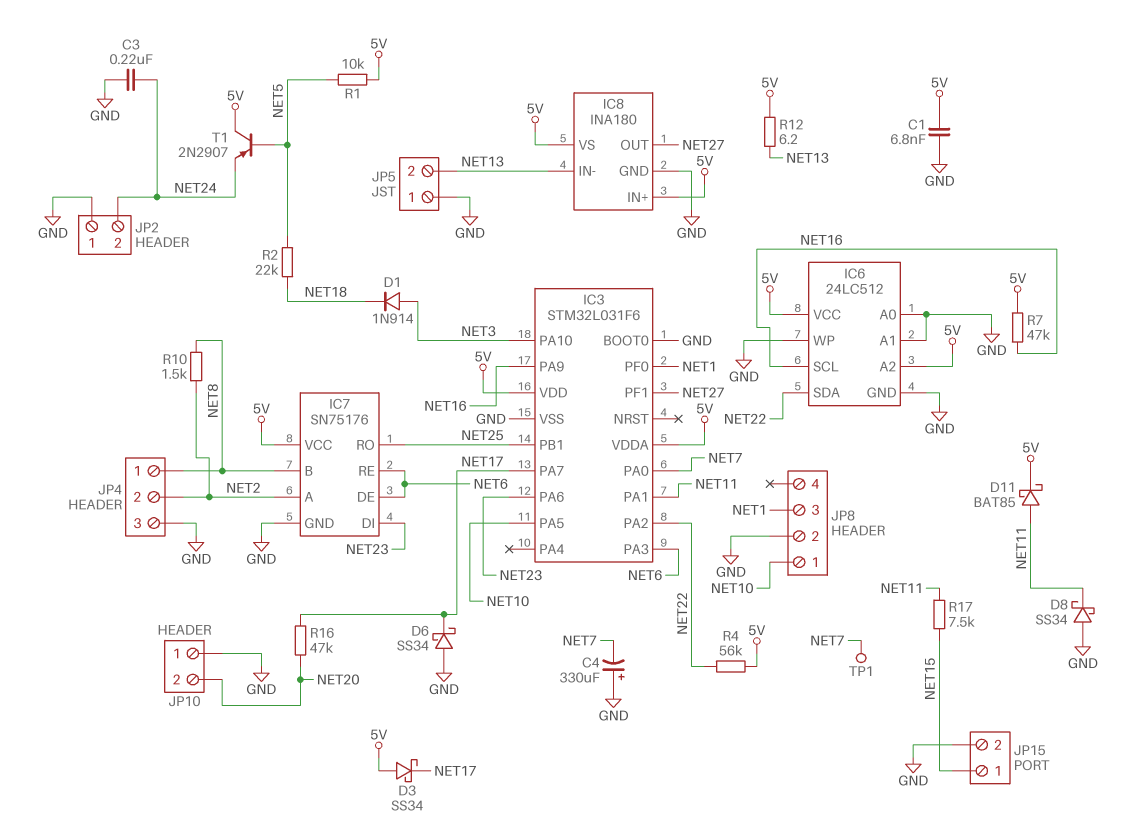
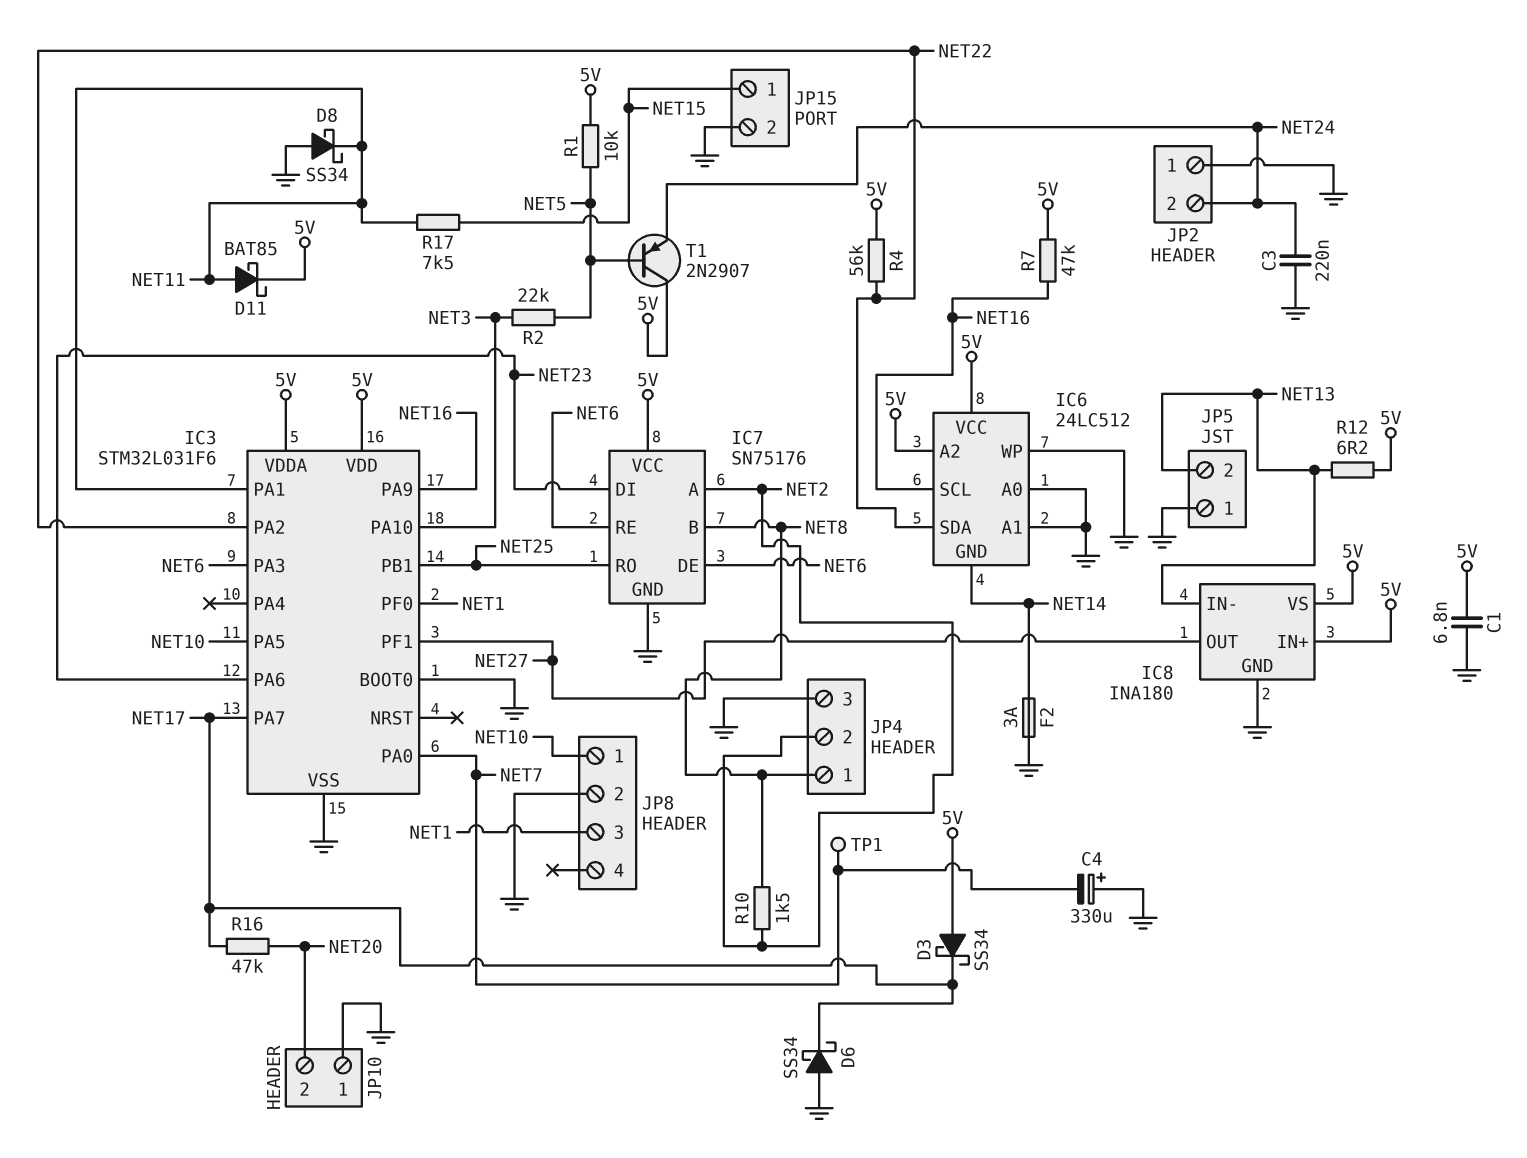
D1: diode 1N914 (A NET3, K NET18) -> none
F2: none -> 3A (GND, NET14)
IC6 pin GND: GND -> NET14
R2: 22k (NET5, NET18) -> 22k (NET3, NET5)

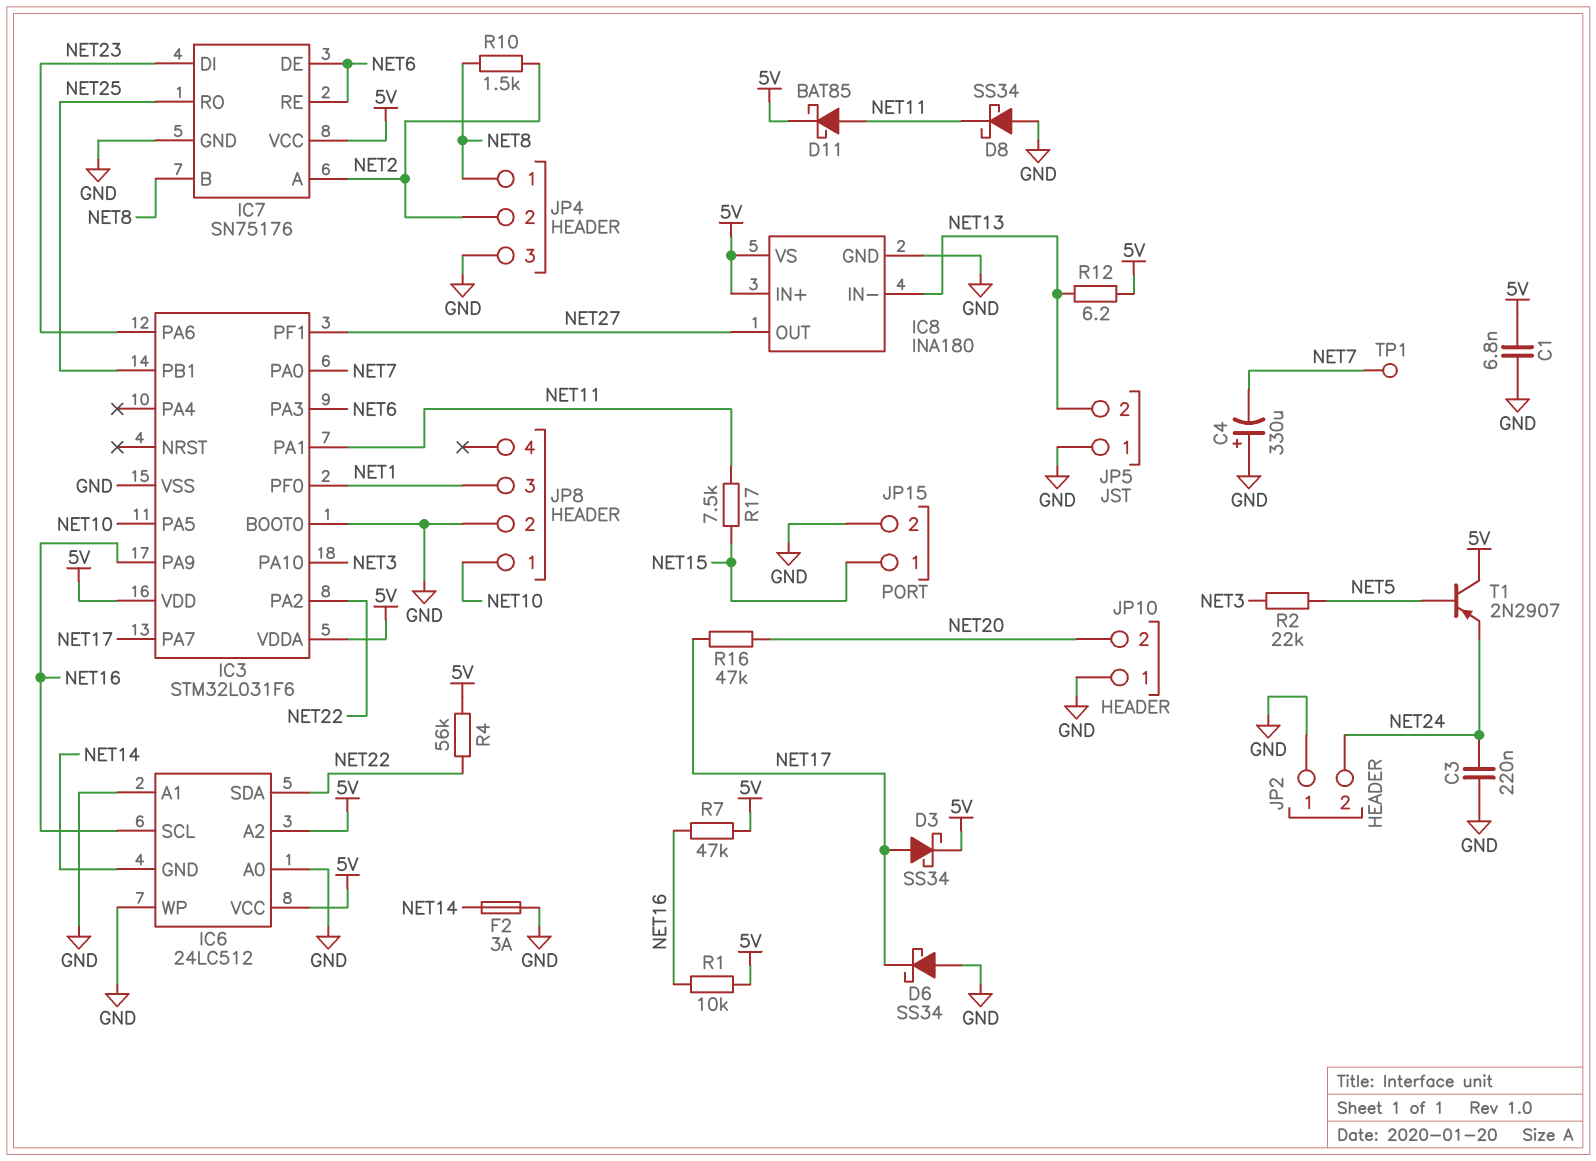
D3: schottky SS34 (A 5V, K NET17) -> schottky SS34 (A NET17, K 5V)
R1: 10k (5V, NET5) -> 10k (5V, NET16)

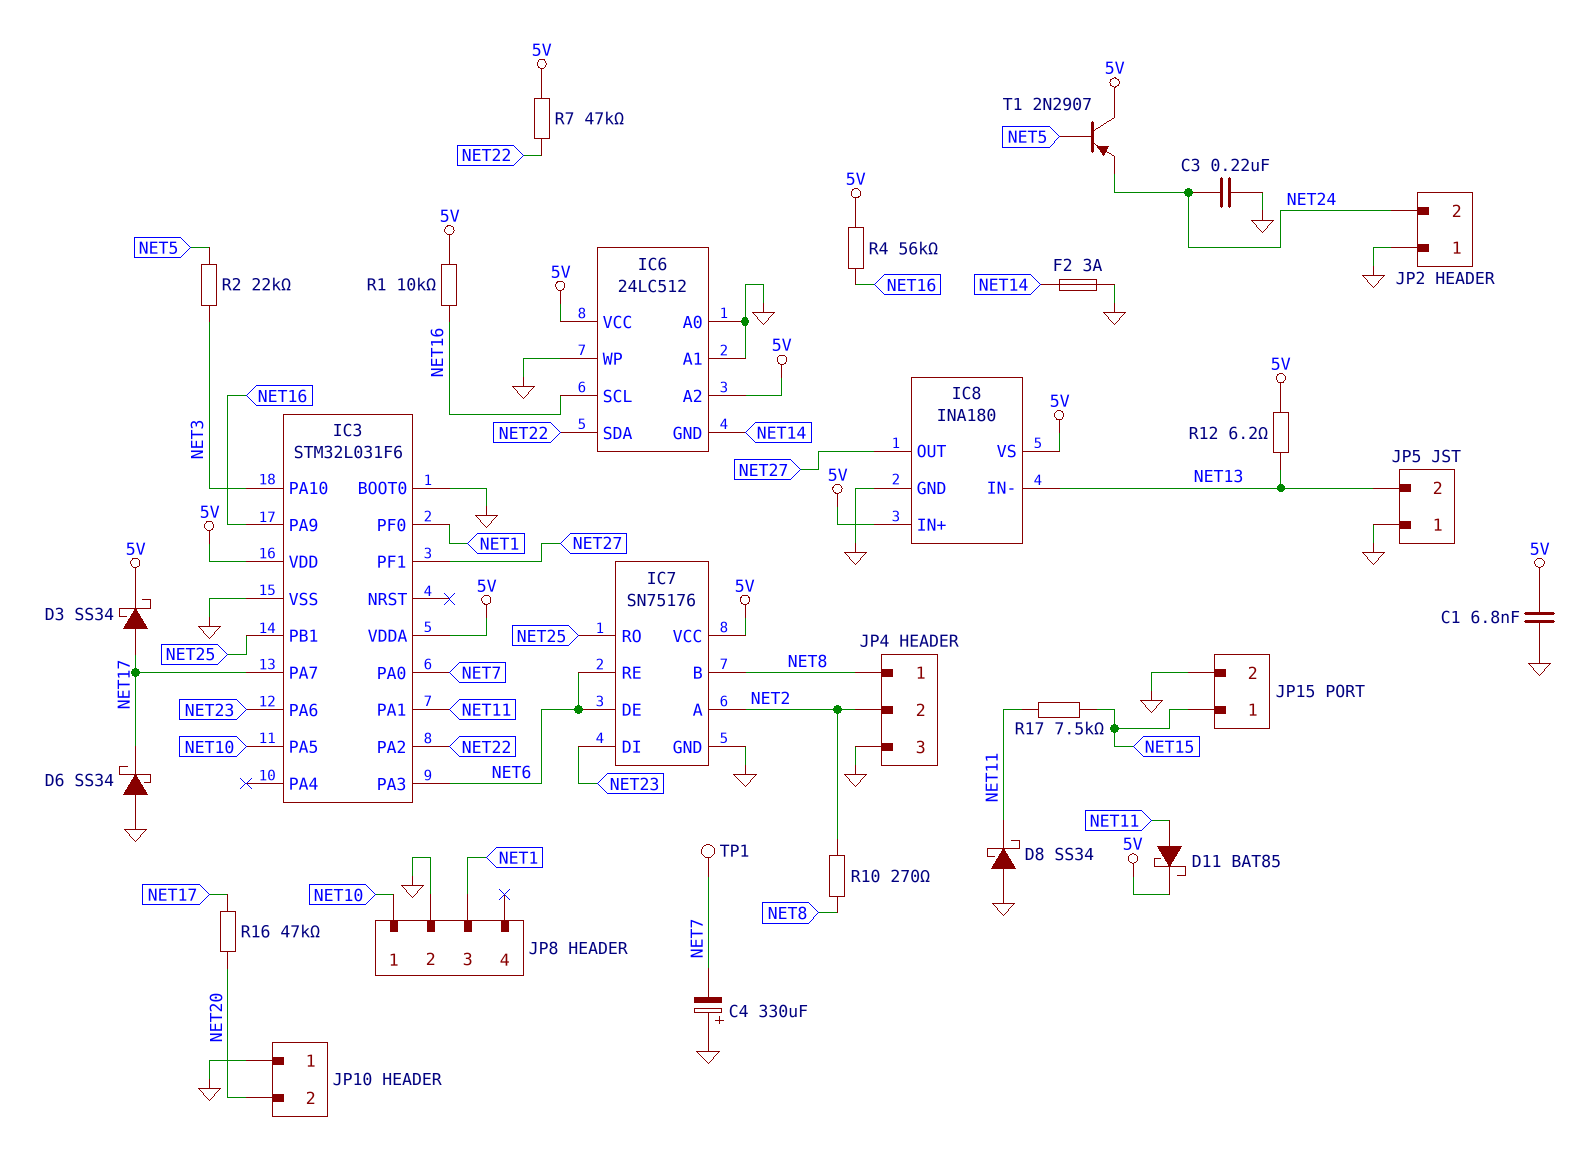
R4: 56k (5V, NET22) -> 56k (5V, NET16)
R7: 47k (5V, NET16) -> 47k (5V, NET22)
R10: 1.5k (NET2, NET8) -> 270 (NET2, NET8)

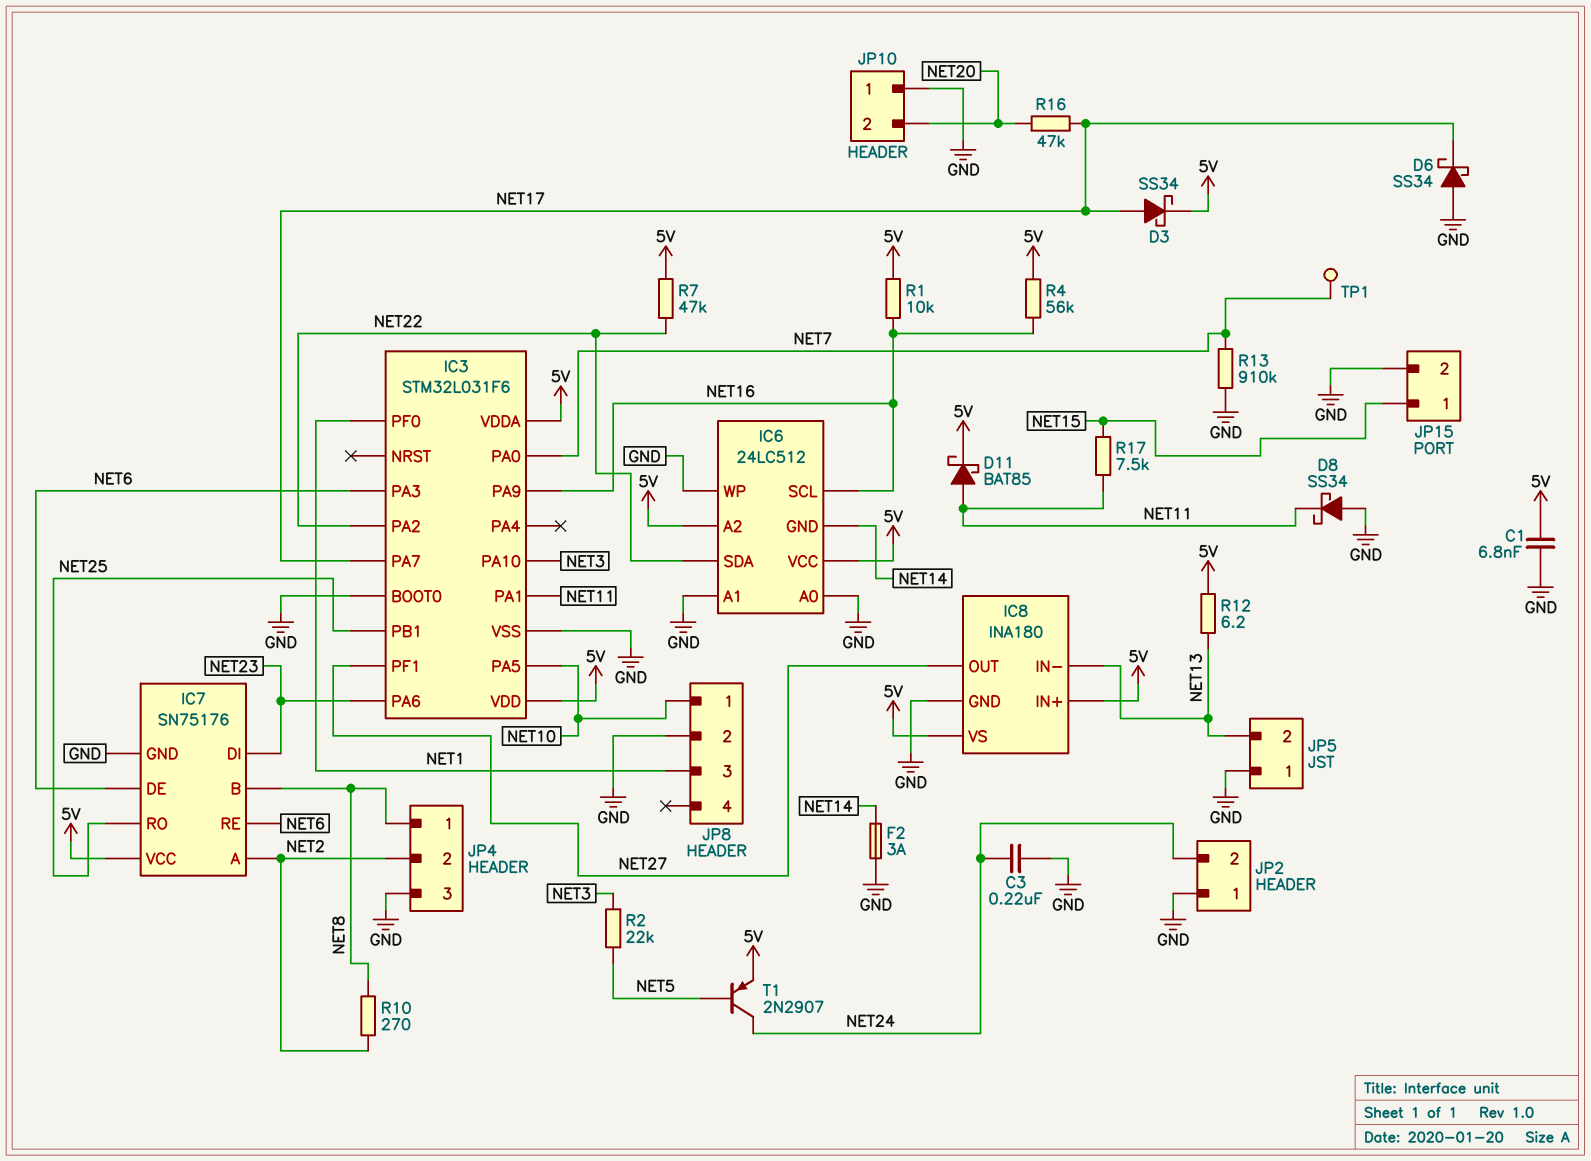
C4: 330uF (plus GND, minus NET7) -> none
R13: none -> 910k (GND, NET7)
T1: PNP 2N2907 (B NET5, C 5V, E NET24) -> PNP 2N2907 (B NET5, C NET24, E 5V)

